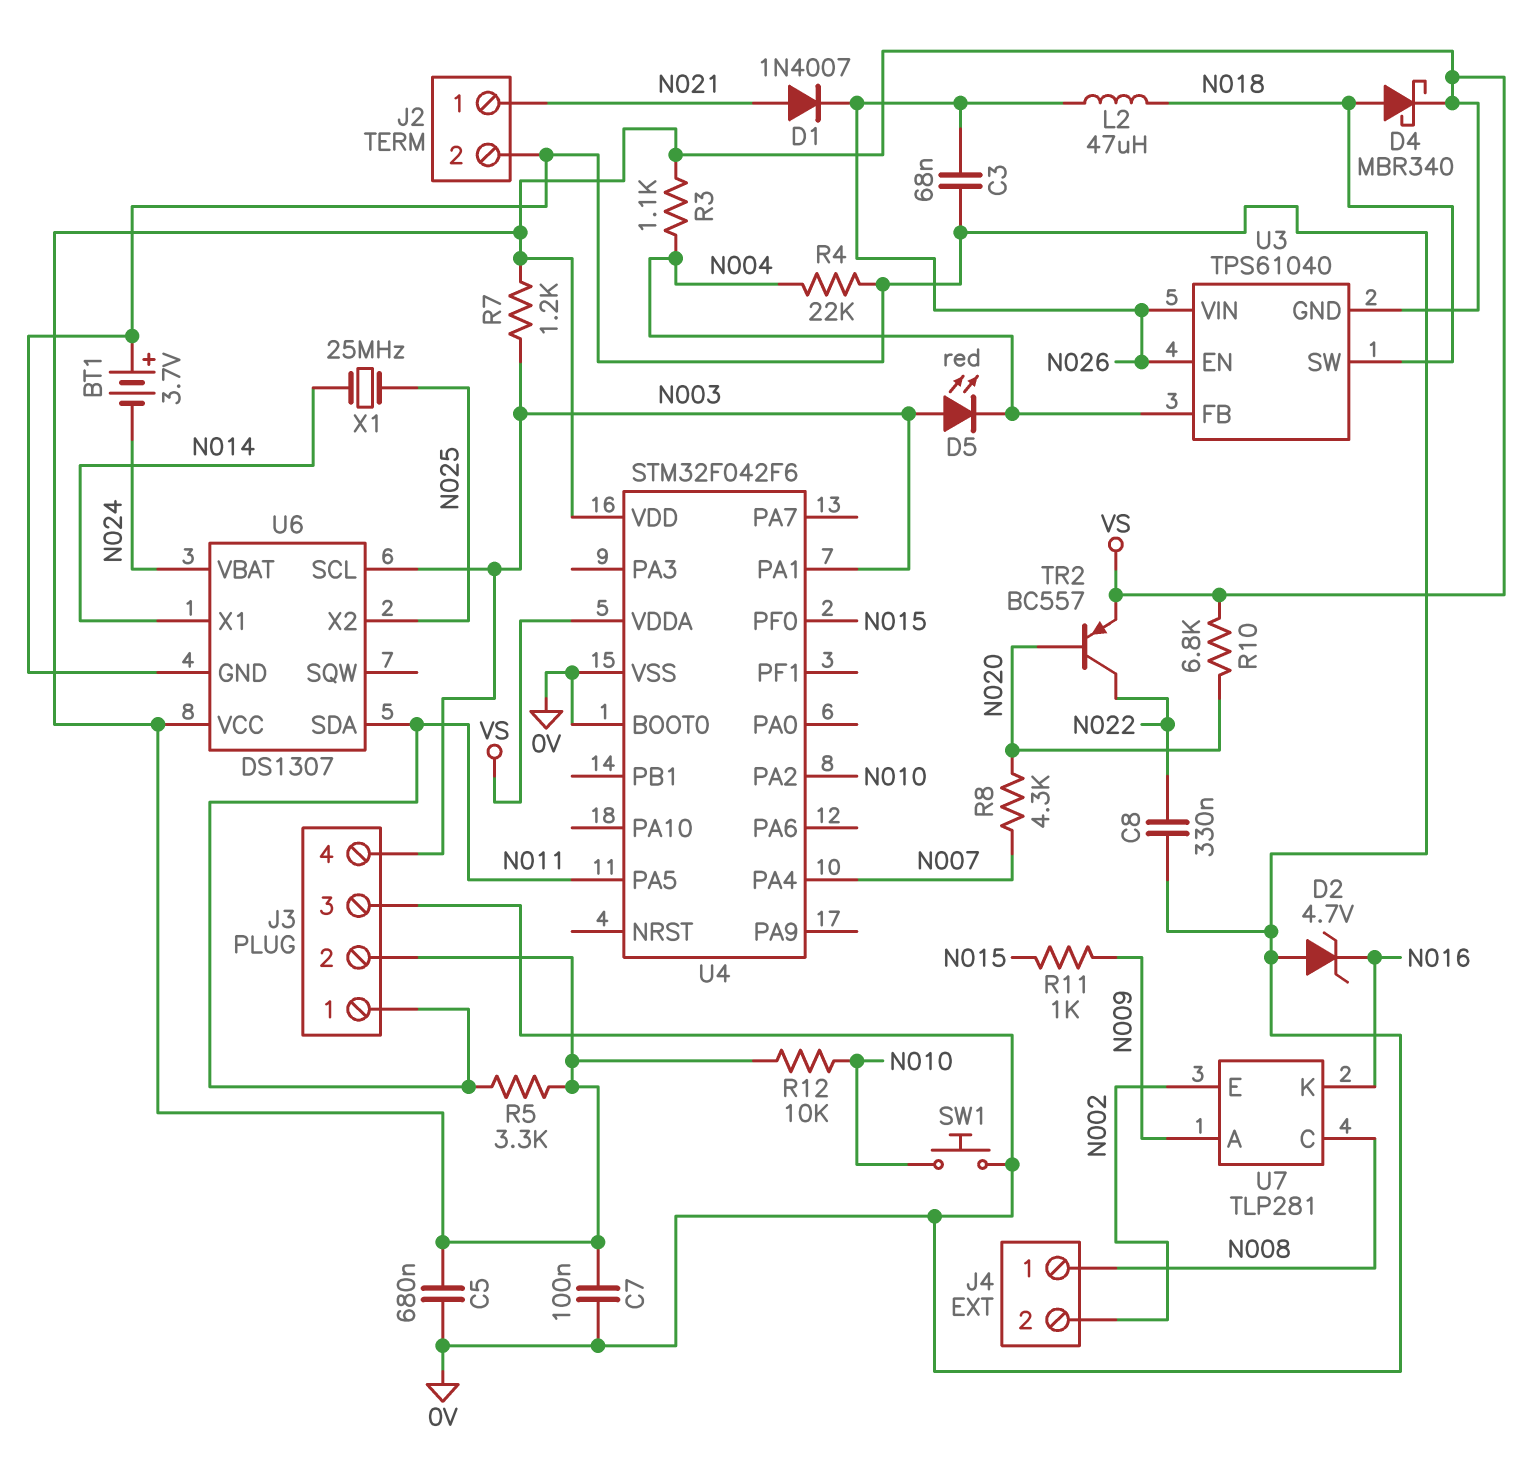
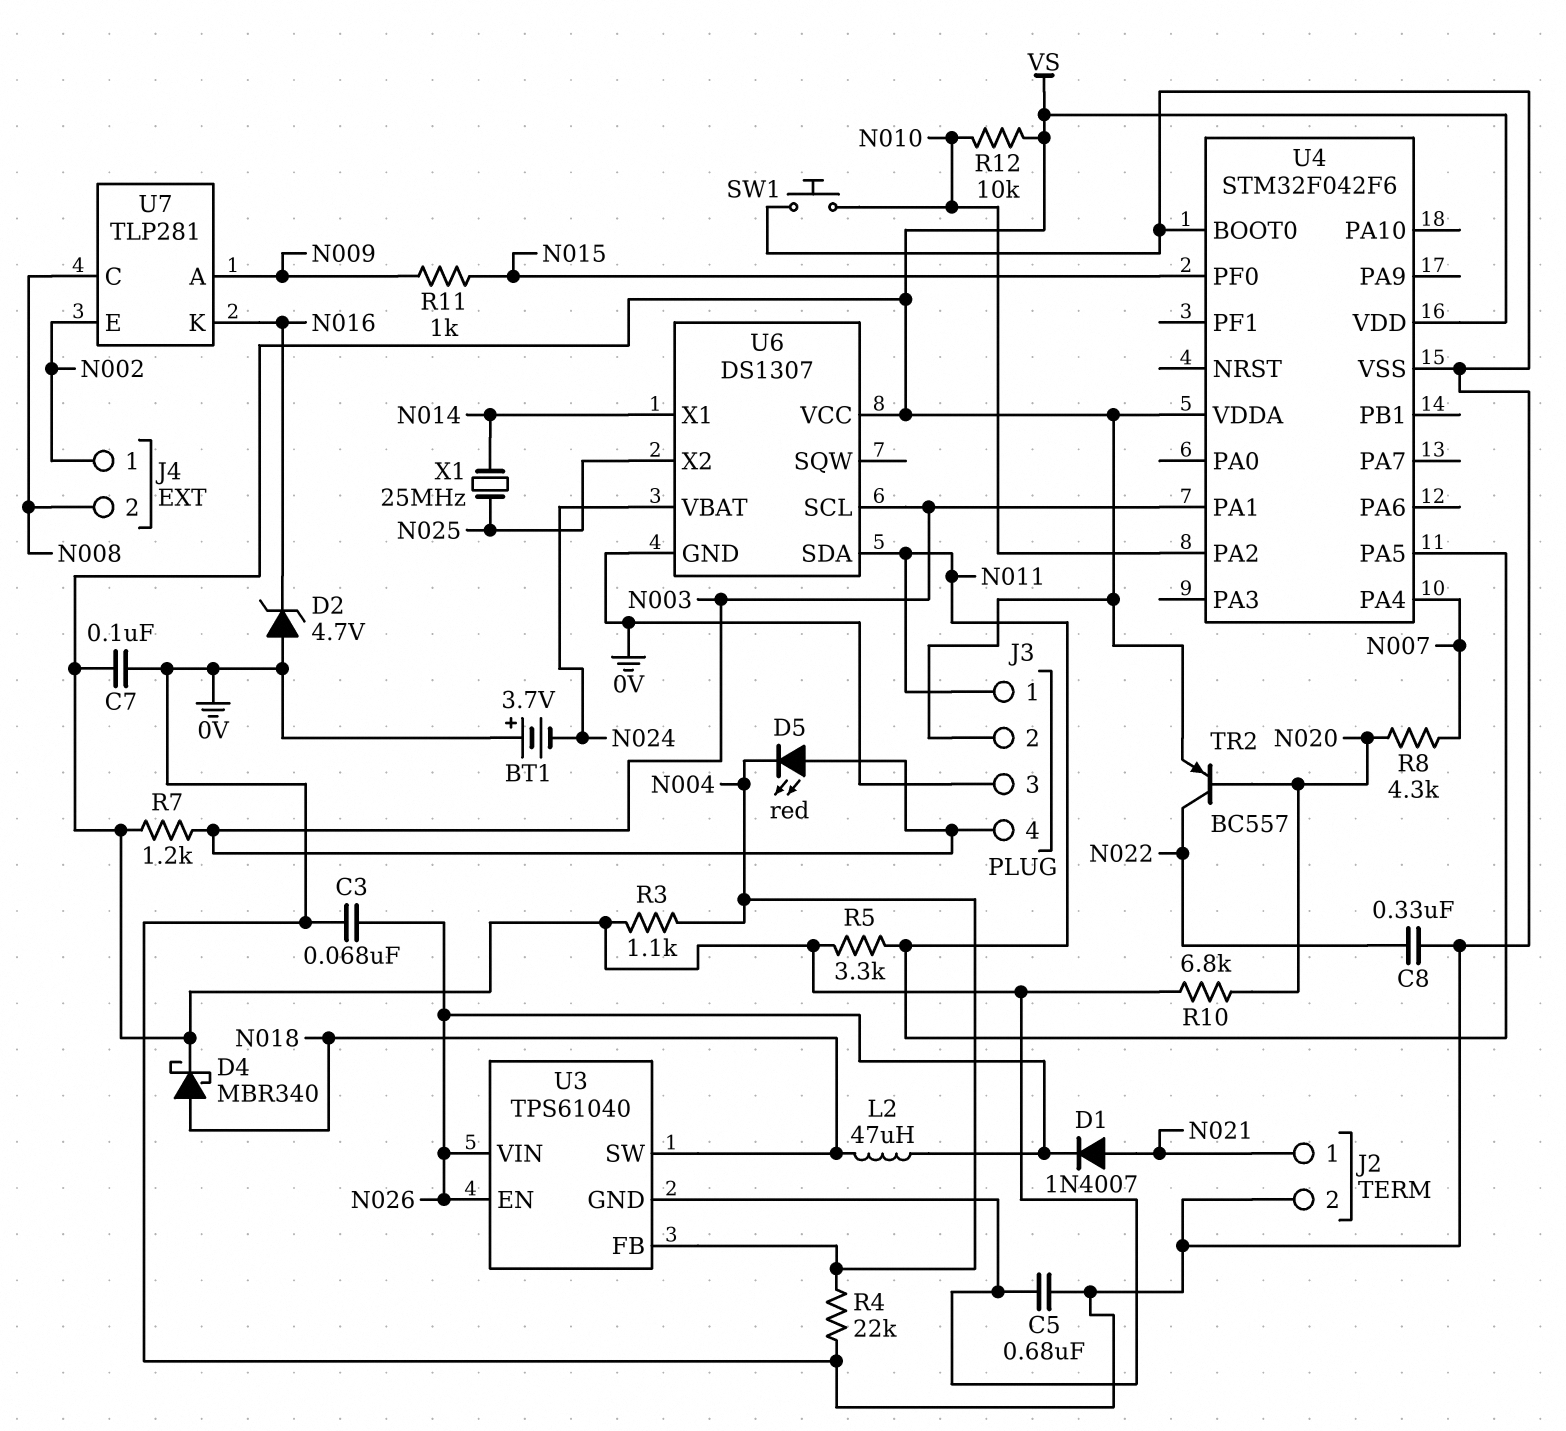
J4 pin 1: N008 -> N002
J4 pin 2: N002 -> N008

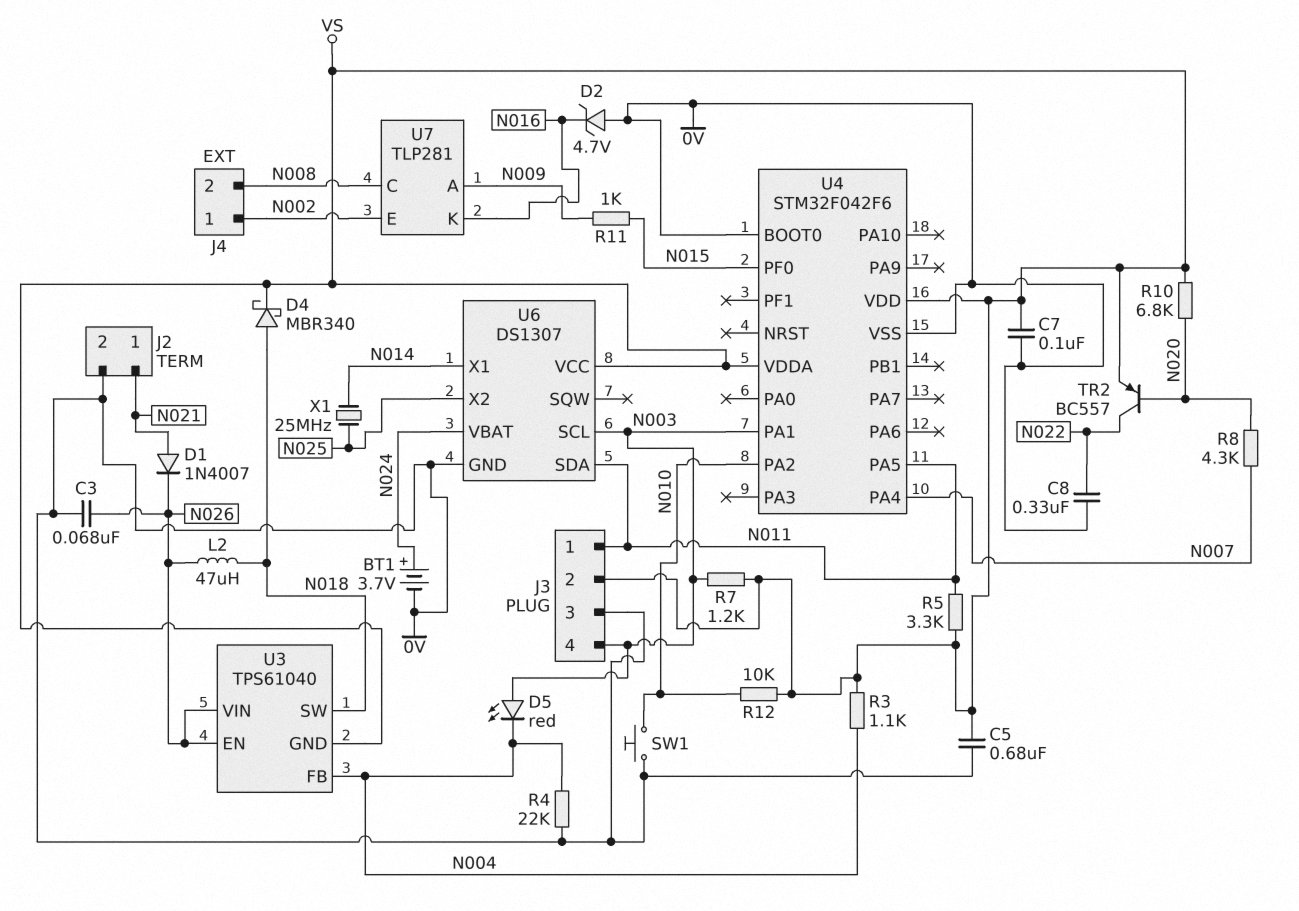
BT1: 3.7V (plus 0V, minus N024) -> 3.7V (plus N024, minus 0V)

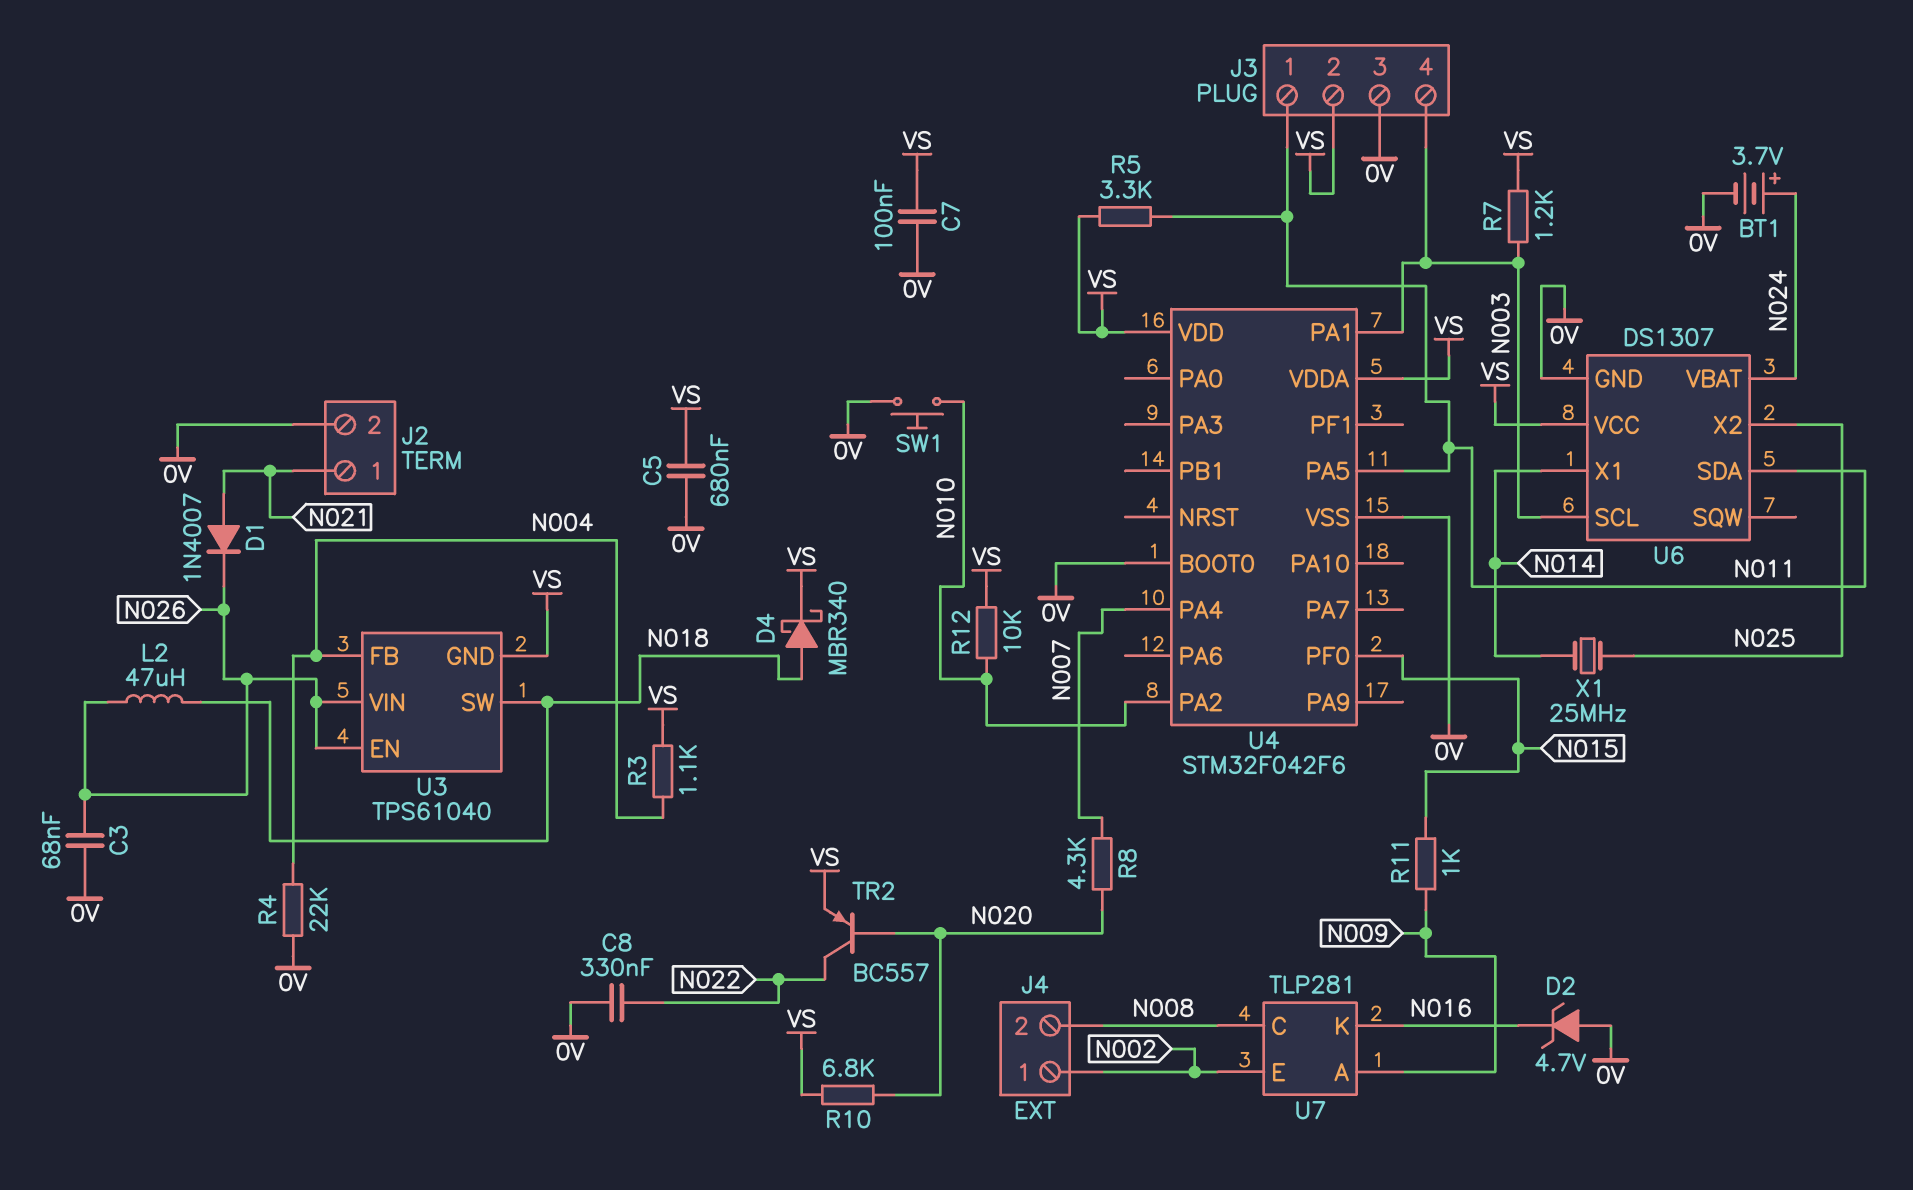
D5: LED red (A N003, K N004) -> none

